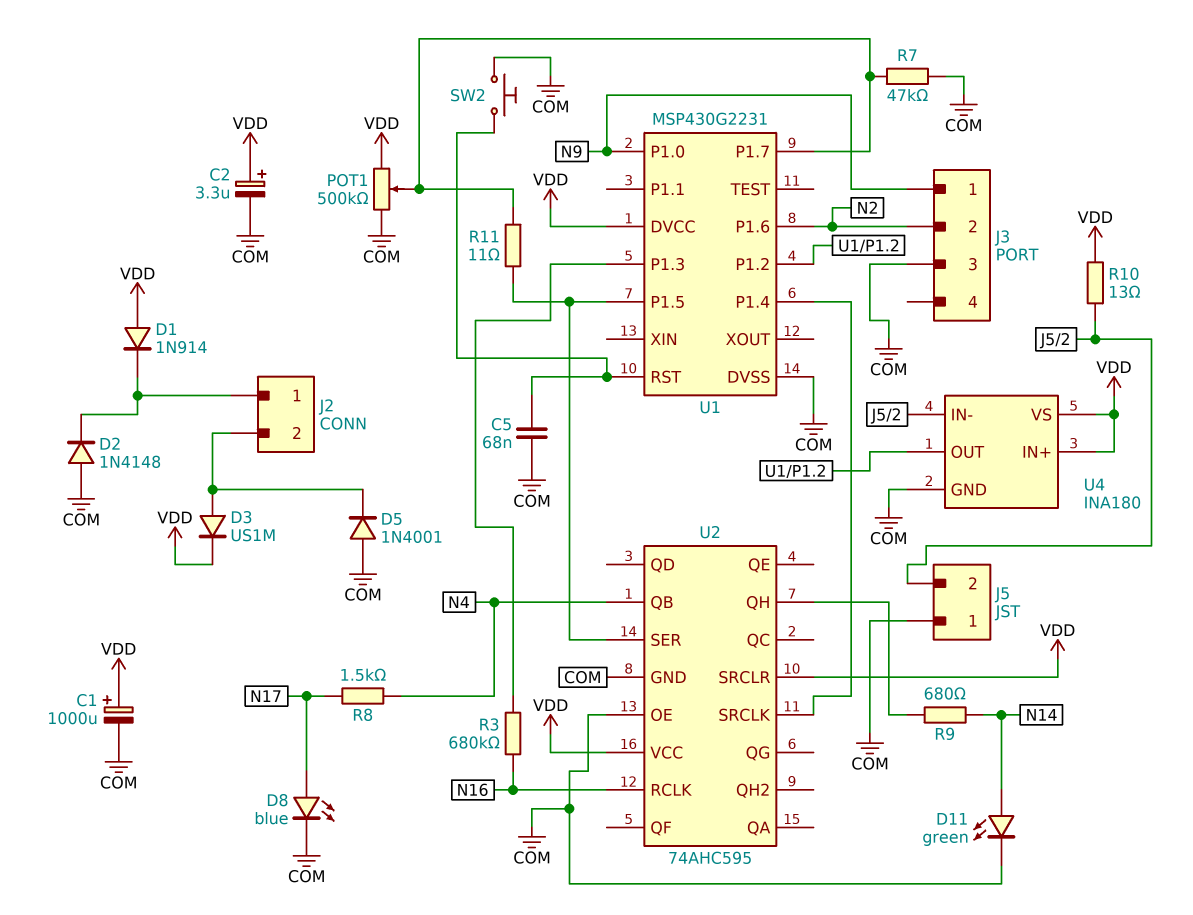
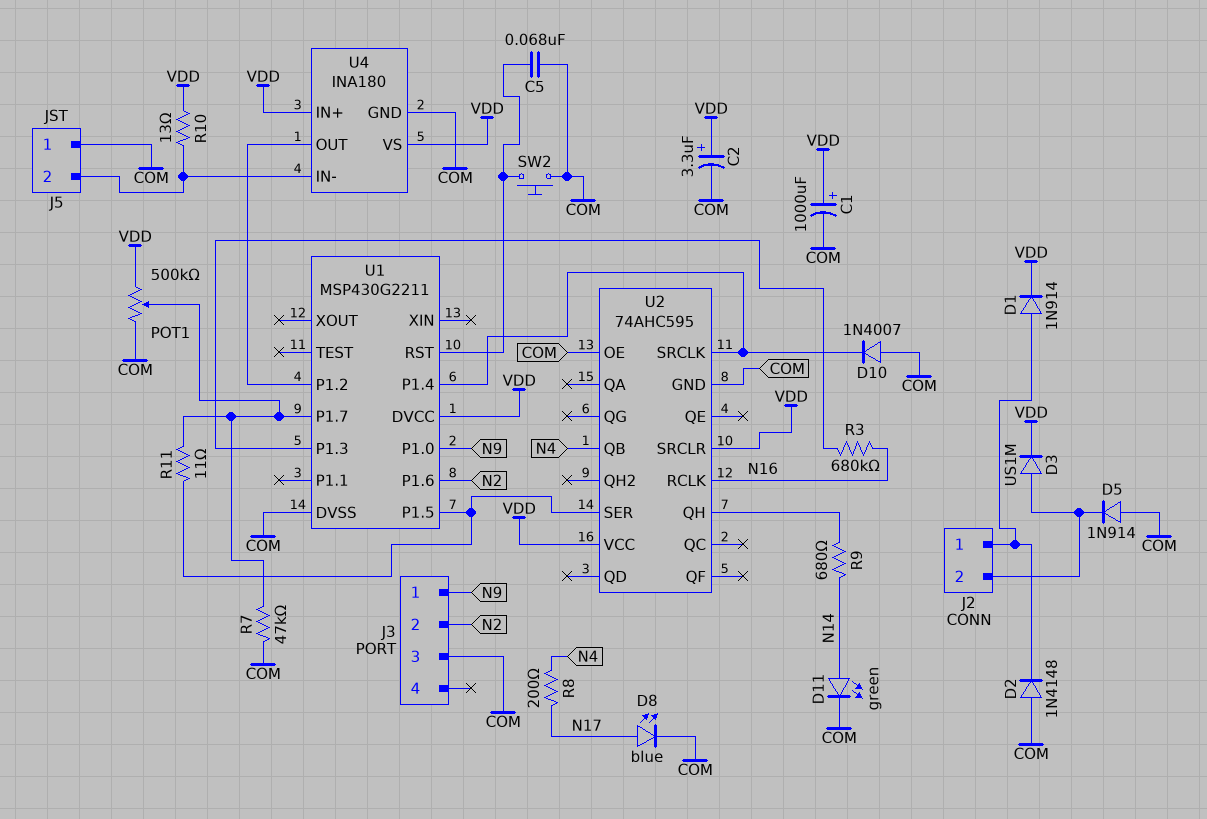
D1: diode 1N914 (A VDD, K J2/1) -> diode 1N914 (A J2/1, K VDD)
D5: diode 1N4001 (A COM, K J2/2) -> diode 1N914 (A COM, K J2/2)
D10: none -> diode 1N4007 (A COM, K U1/P1.4)
R8: 1.5k (N4, N17) -> 200 (N4, N17)
U1: MSP430G2231 -> MSP430G2211

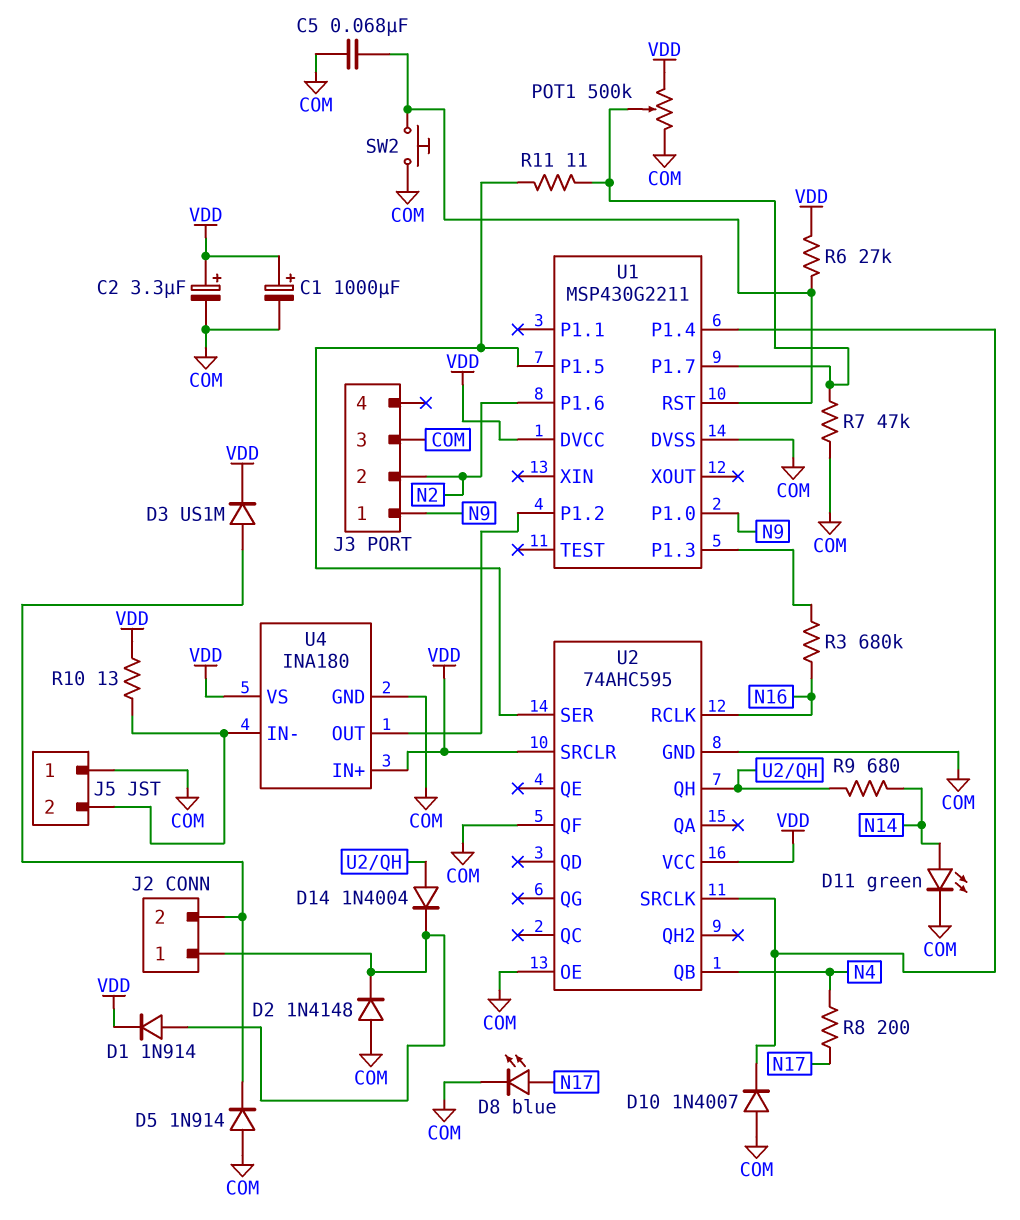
D14: none -> diode 1N4004 (A U2/QH, K J2/1)
R6: none -> 27k (U1/RST, VDD)
U2 pin QF: none -> COM

